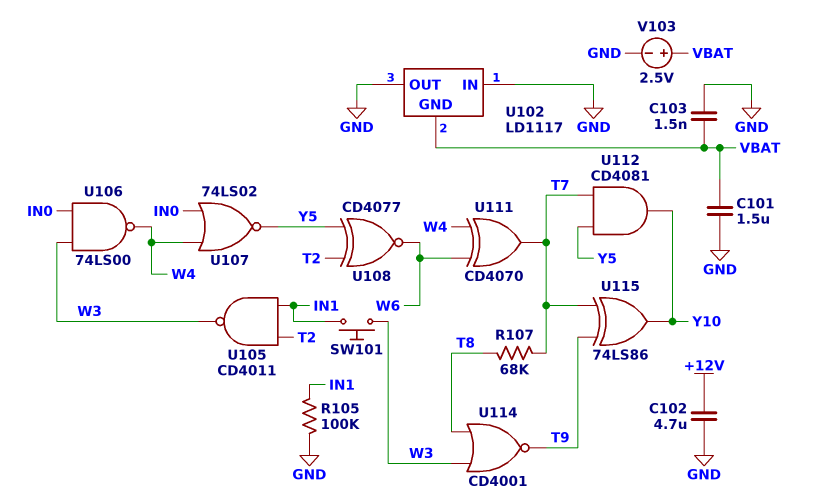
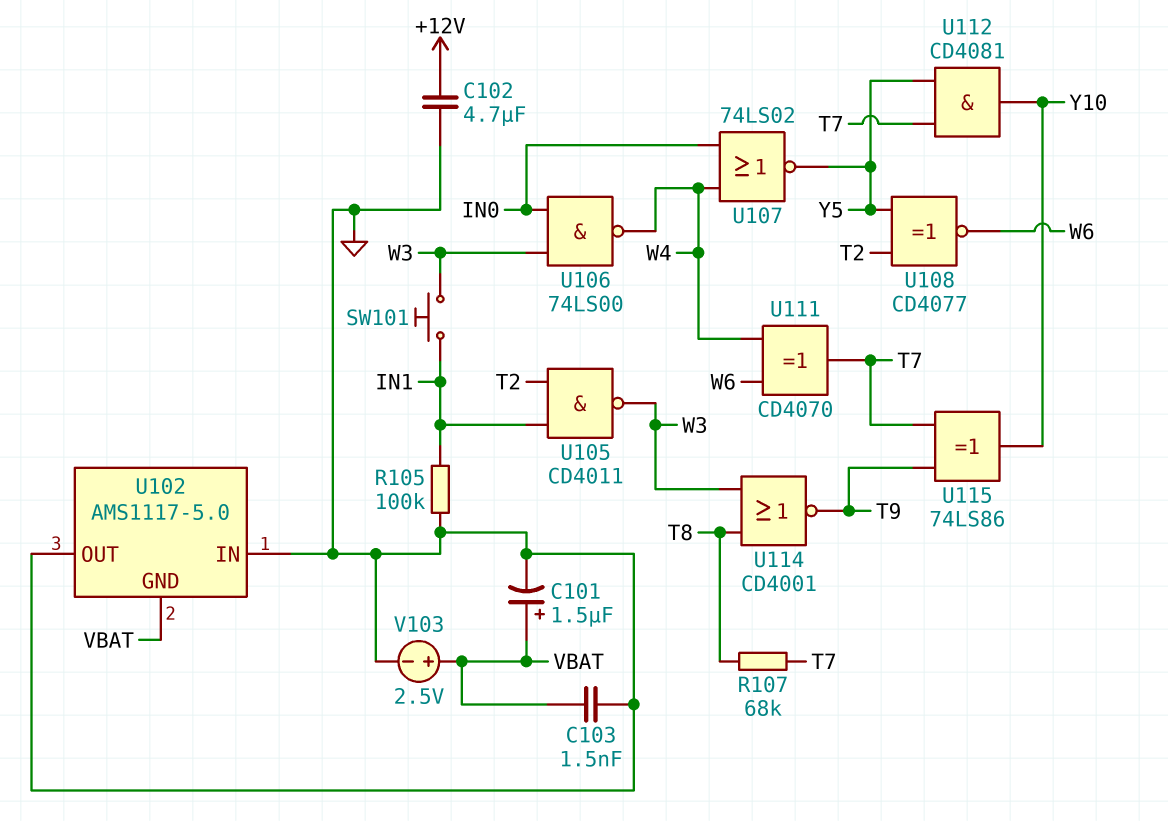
C101: 1.5uF (GND, VBAT) -> 1.5uF (plus VBAT, minus GND)
U102: LD1117 -> AMS1117-5.0

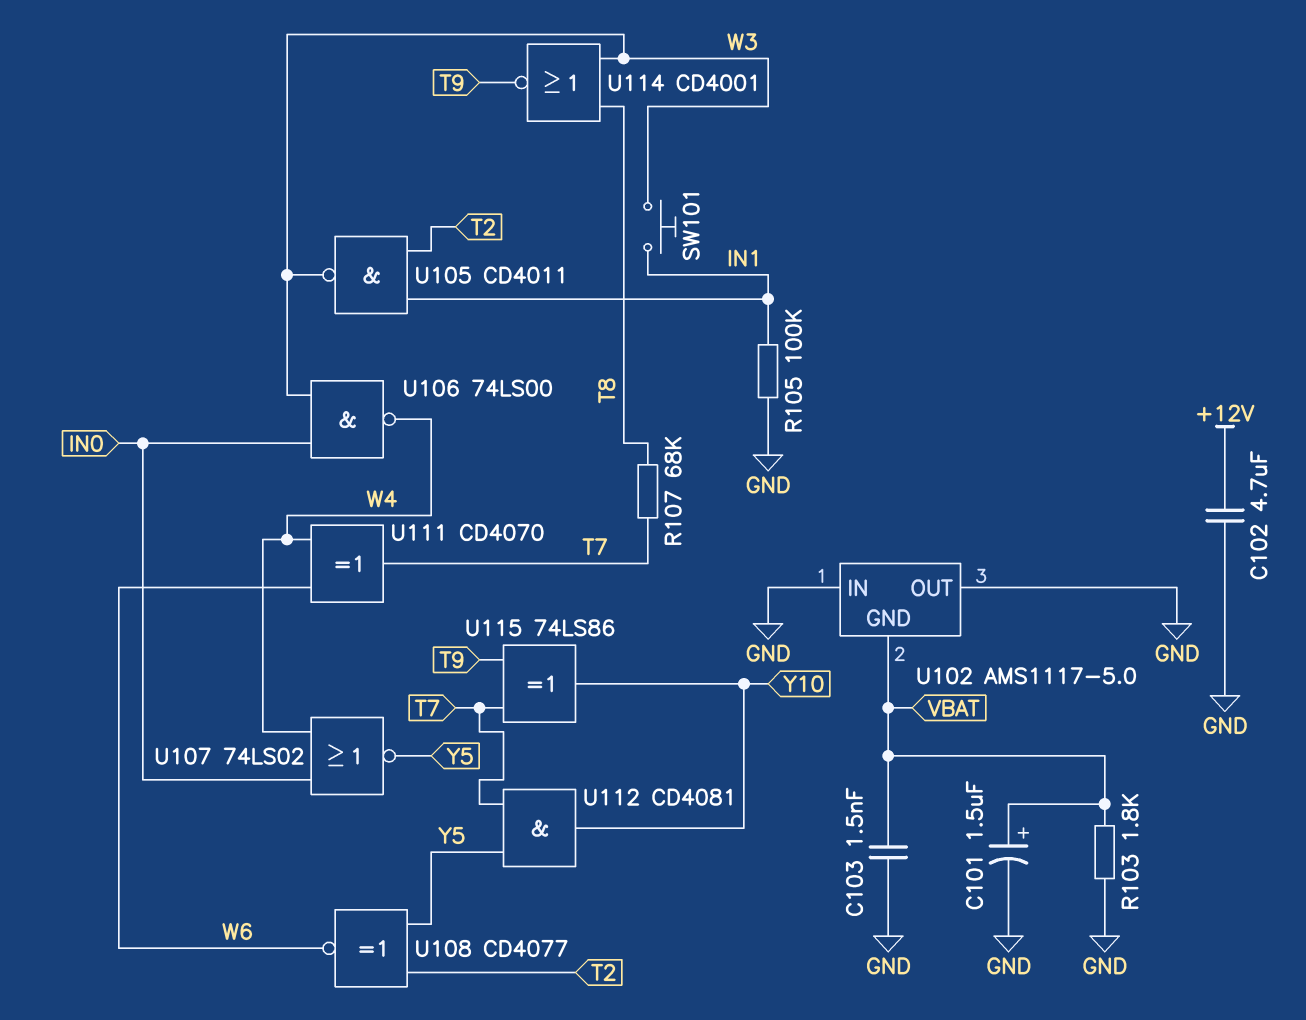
R103: none -> 1.8k (GND, VBAT)
V103: 2.5V (plus VBAT, minus GND) -> none

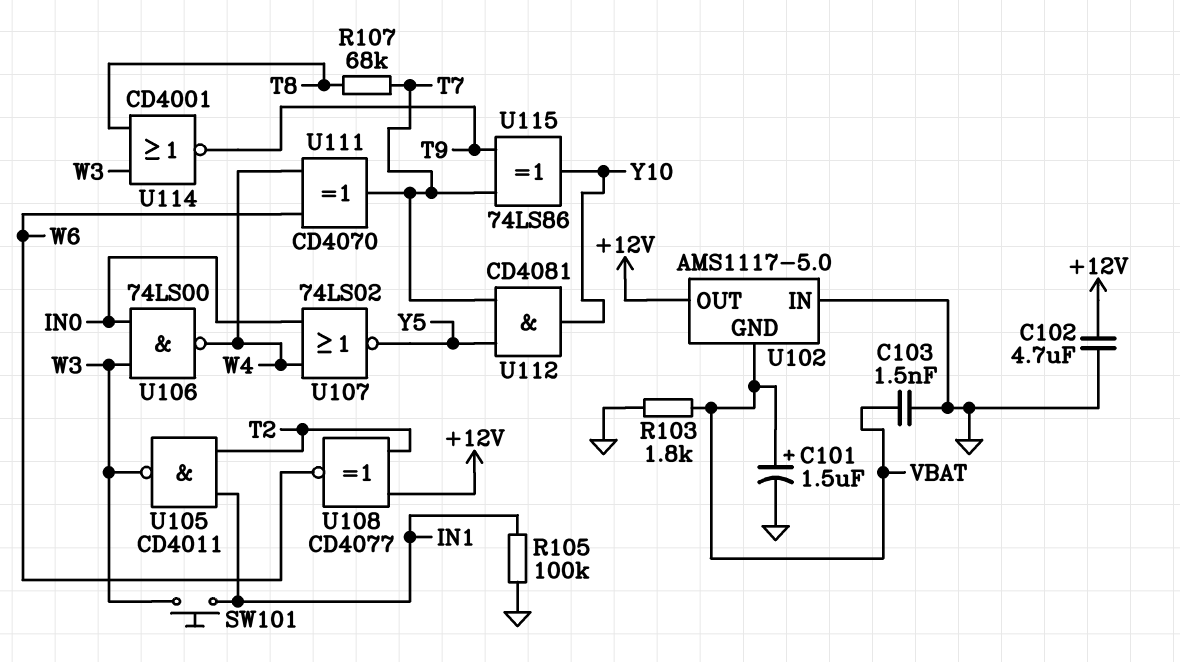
U102 pin OUT: GND -> +12V
U108: XNOR CD4077 (in T2, in Y5, out W6) -> XNOR CD4077 (in +12V, in T2, out W6)

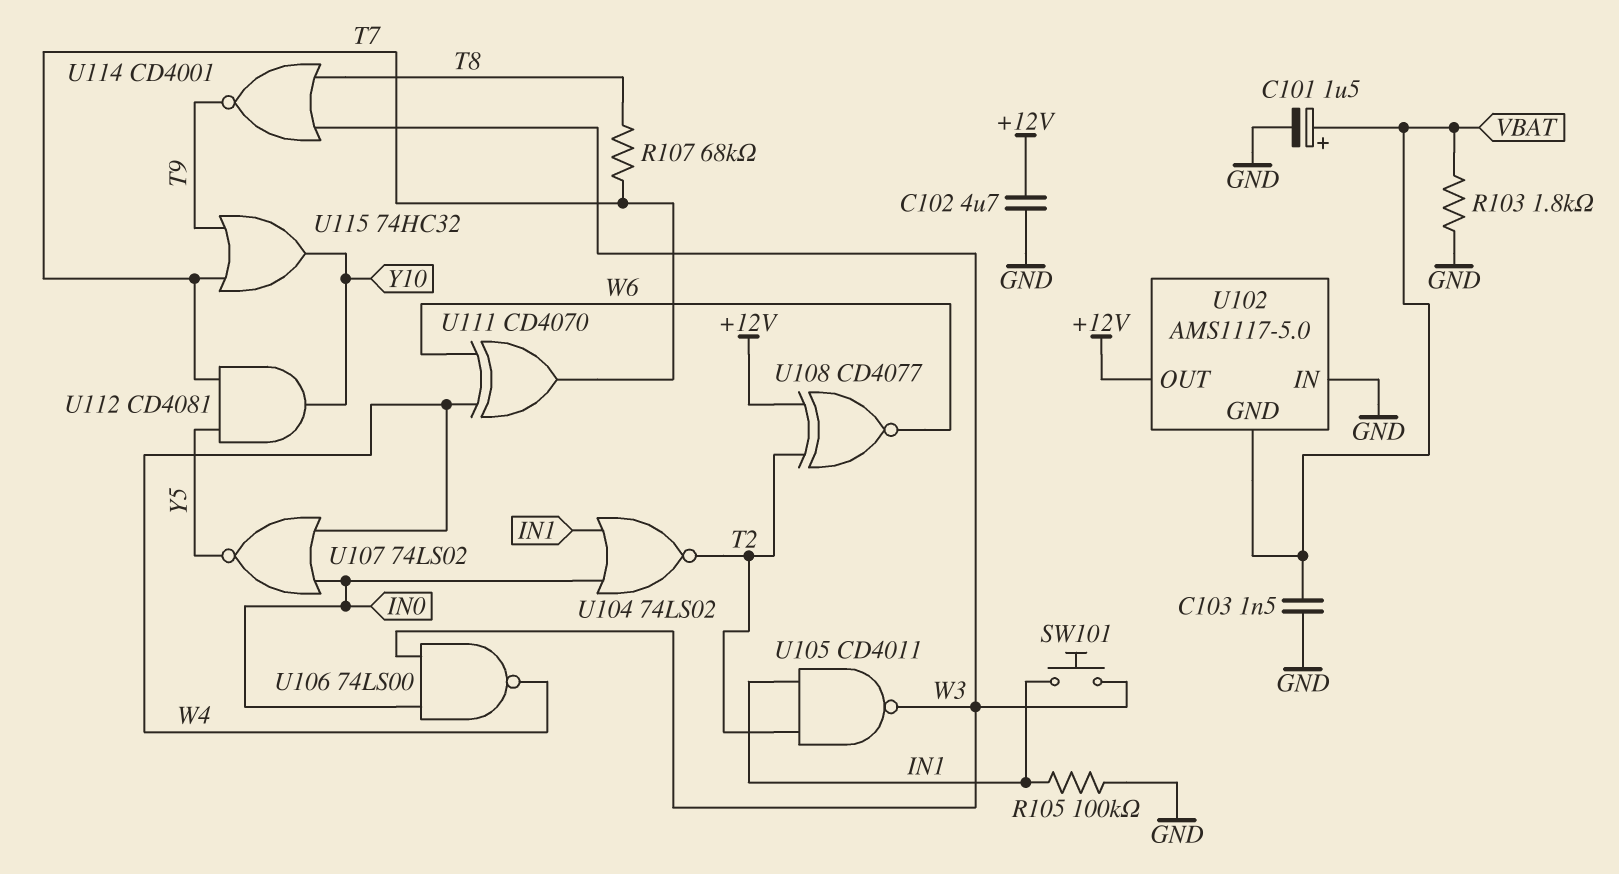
U104: none -> NOR 74LS02 (in IN0, in IN1, out T2)
U115: XOR 74LS86 (in T7, in T9, out Y10) -> OR 74HC32 (in T7, in T9, out Y10)

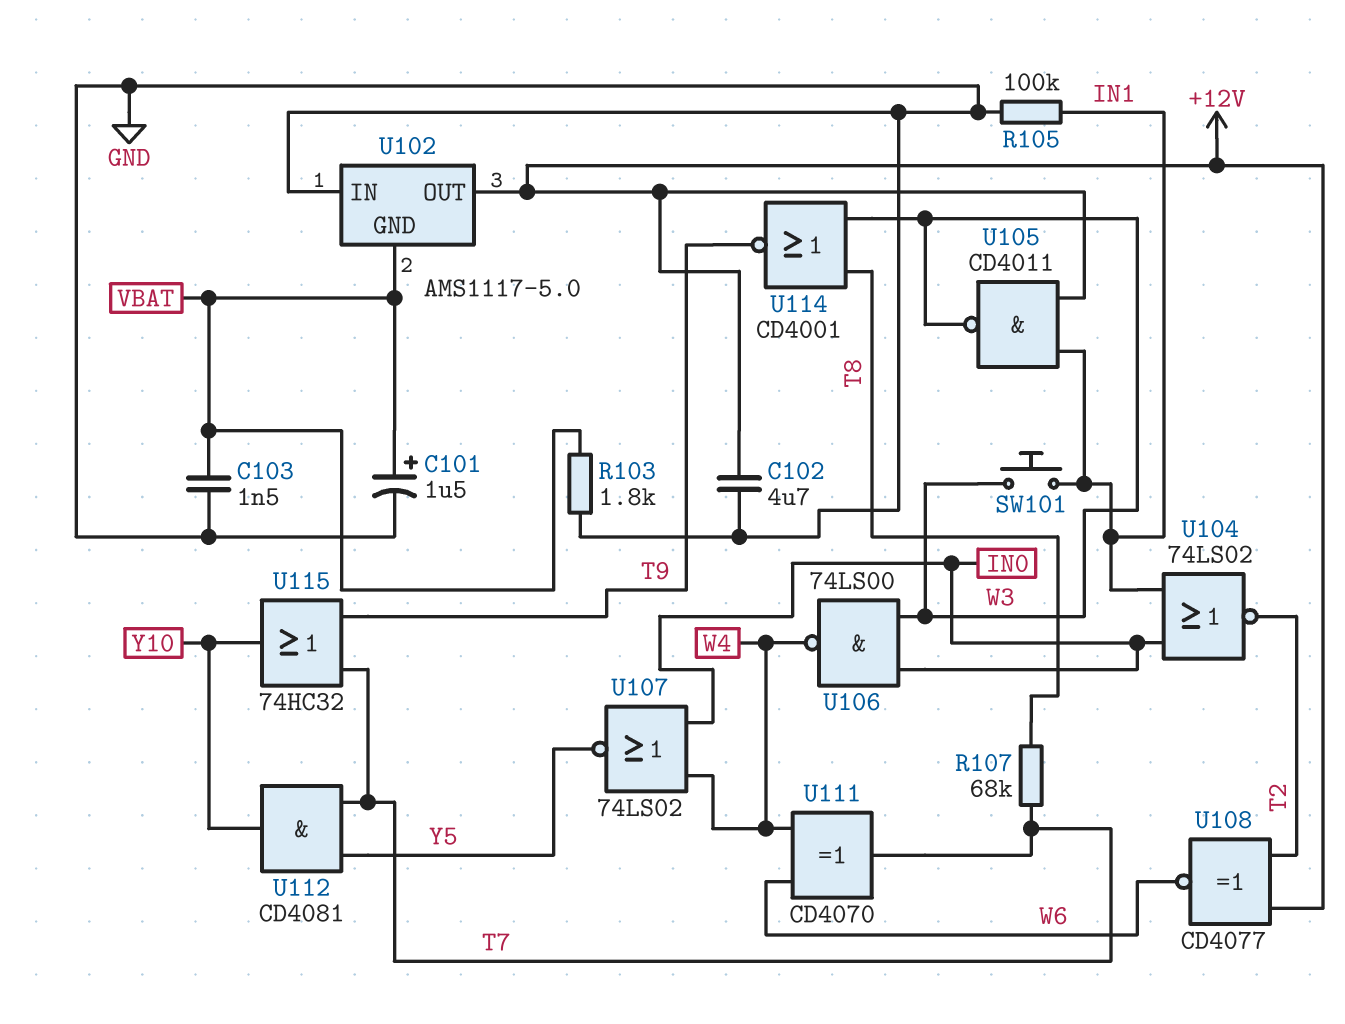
U105: NAND CD4011 (in IN1, in T2, out W3) -> NAND CD4011 (in +12V, in IN1, out W3)

